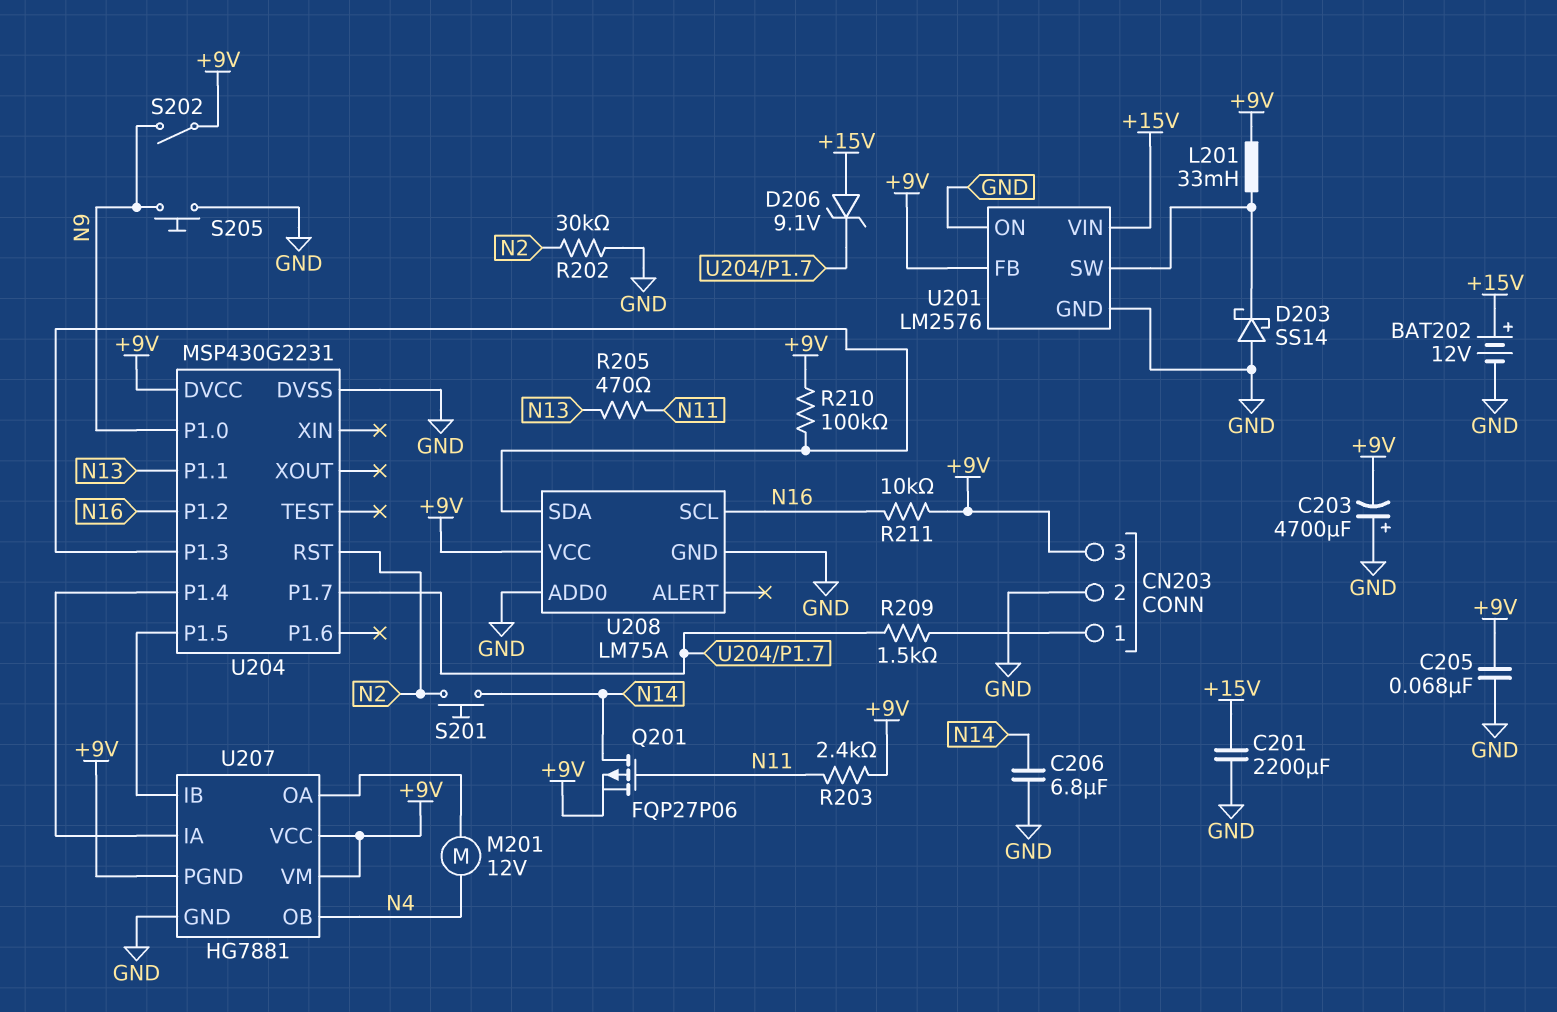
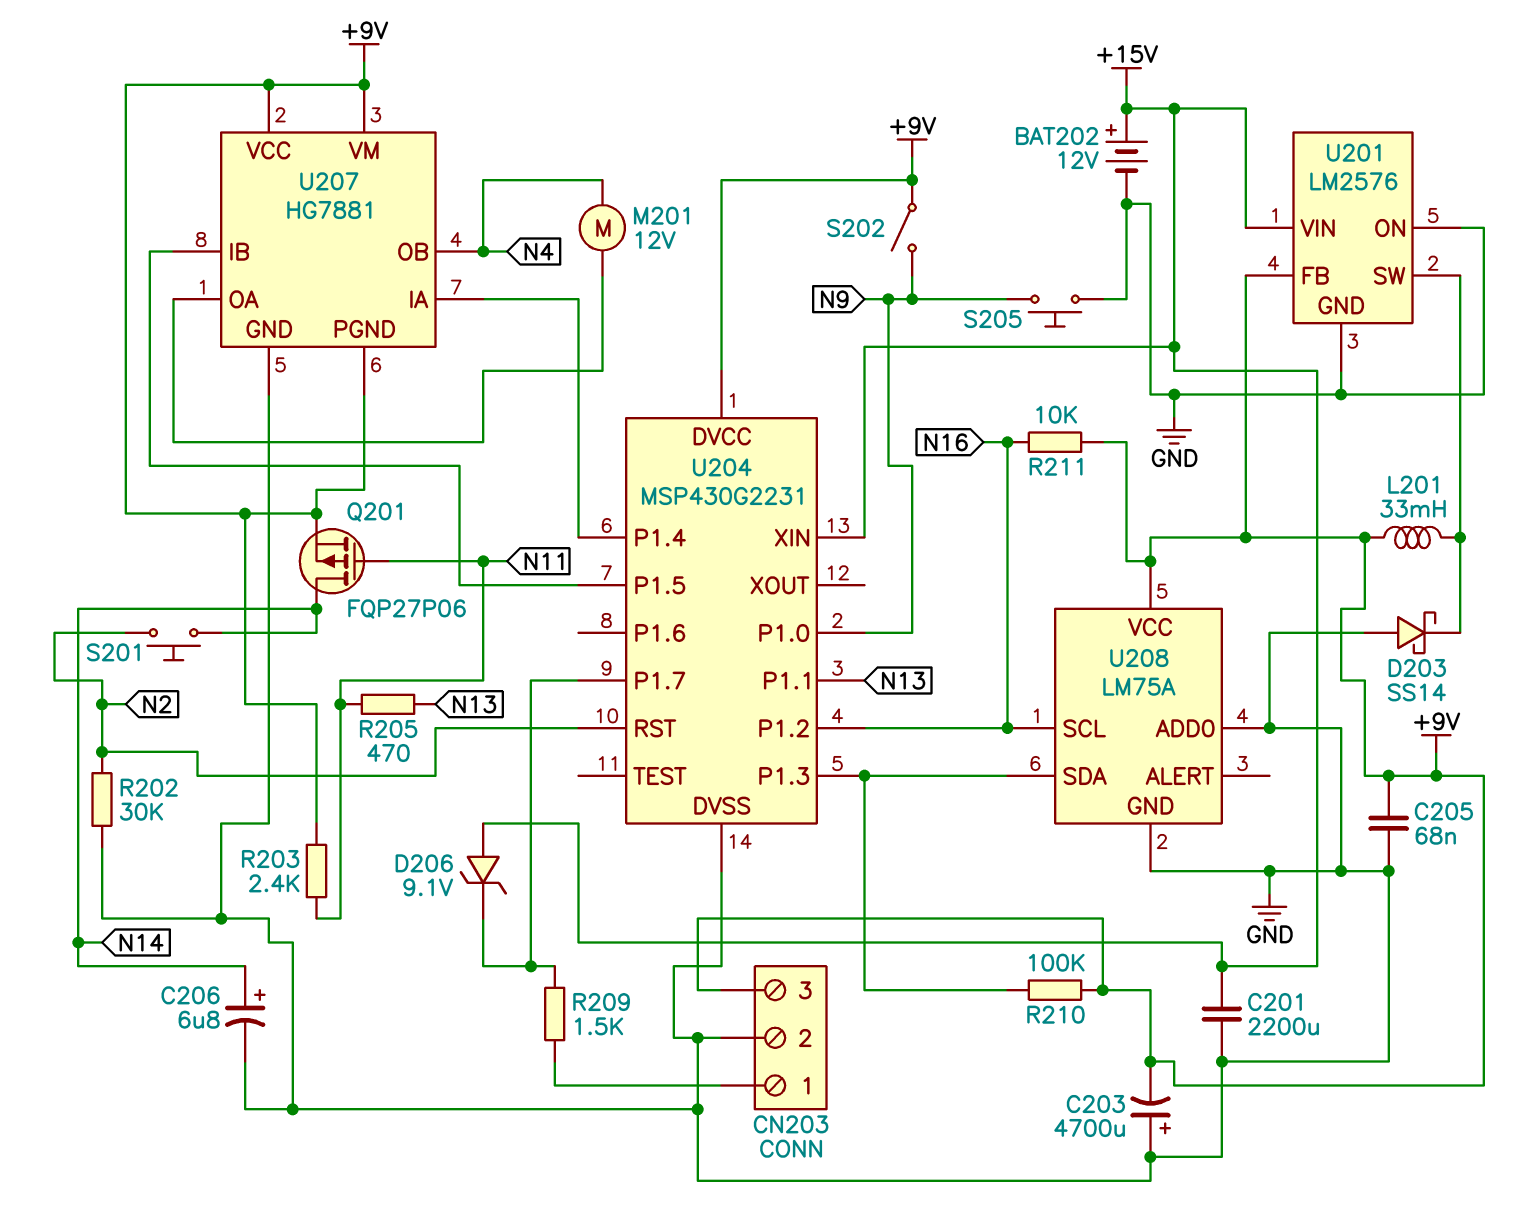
C206: 6.8uF (GND, N14) -> 6.8uF (plus N14, minus GND)
U204 pin XIN: none -> +15V

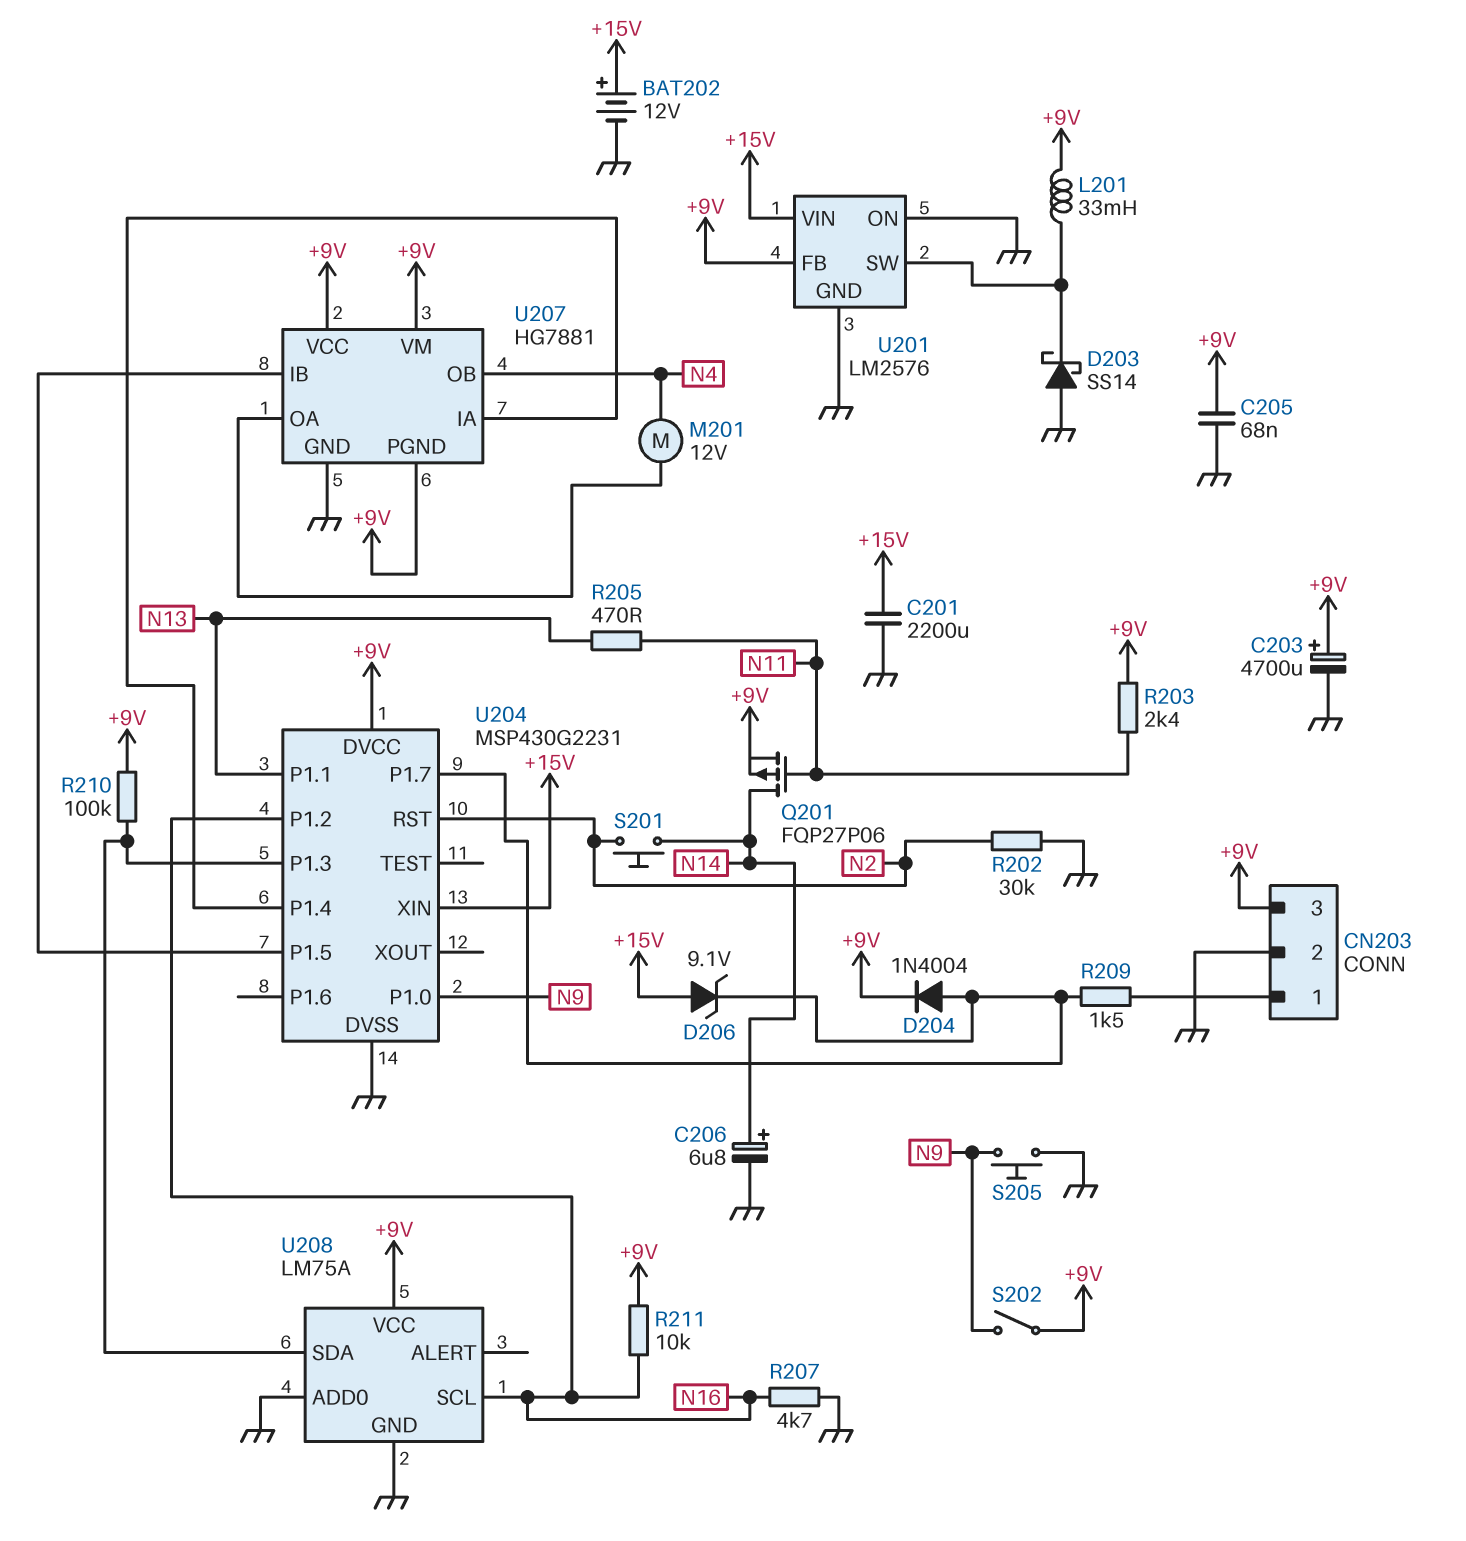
C203: 4700uF (plus GND, minus +9V) -> 4700uF (plus +9V, minus GND)
D204: none -> diode 1N4004 (A U204/P1.7, K +9V)
R207: none -> 4.7k (GND, N16)

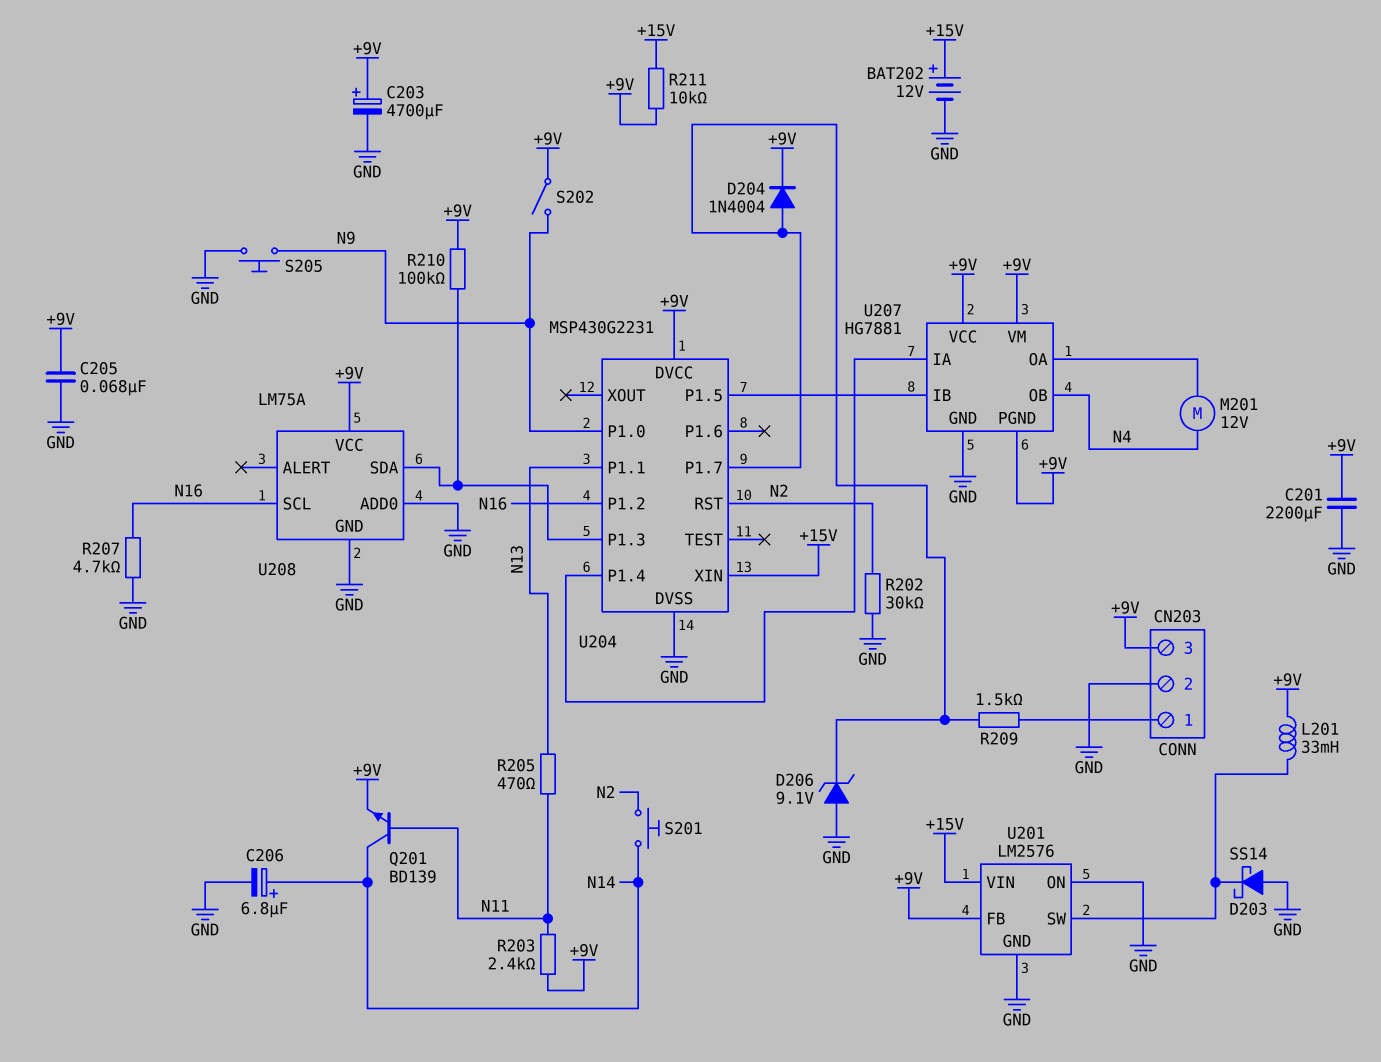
C201: 2200uF (+15V, GND) -> 2200uF (+9V, GND)
D206: zener 9.1V (A +15V, K U204/P1.7) -> zener 9.1V (A GND, K U204/P1.7)
Q201: PMOS FQP27P06 (G N11, D N14, S +9V) -> NPN BD139 (B N11, C N14, E +9V)
R211: 10k (+9V, N16) -> 10k (+9V, +15V)

